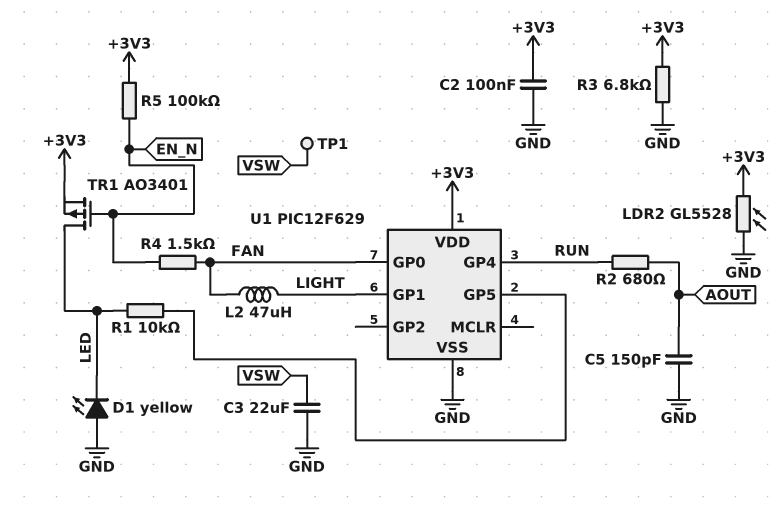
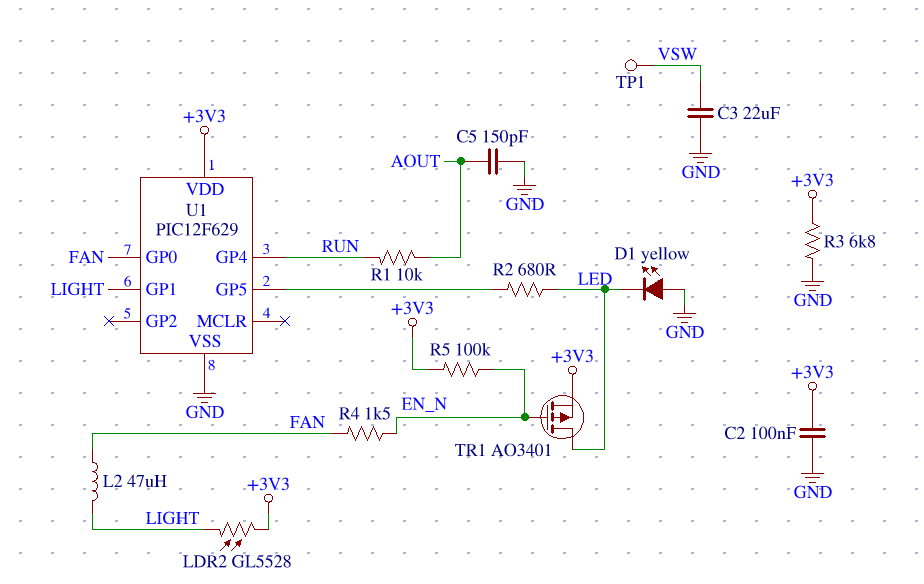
LDR2: GL5528 (+3V3, GND) -> GL5528 (+3V3, LIGHT)
R1: 10k (LED, U1/GP5) -> 10k (AOUT, RUN)
R2: 680 (AOUT, RUN) -> 680 (LED, U1/GP5)

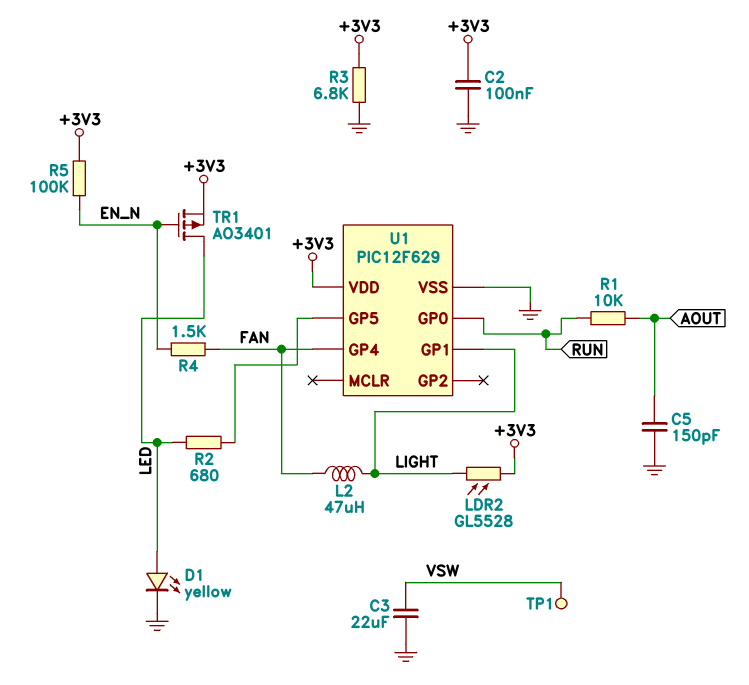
D1: LED yellow (A GND, K LED) -> LED yellow (A LED, K GND)
U1 pin GP0: FAN -> RUN
U1 pin GP4: RUN -> FAN

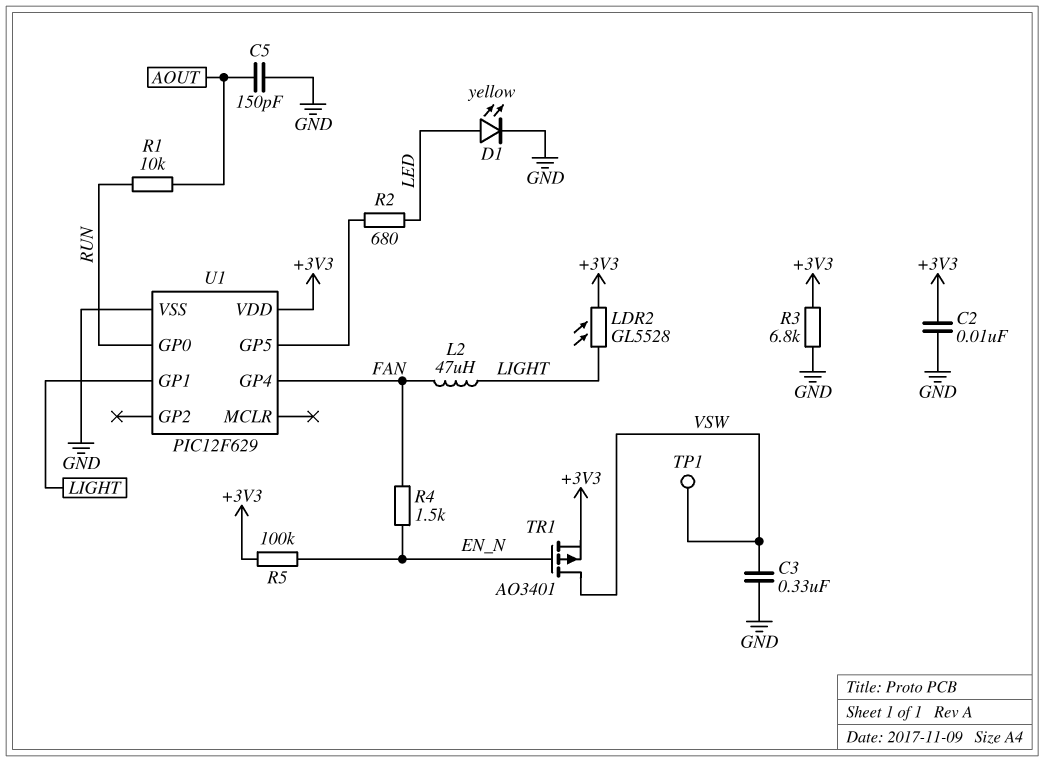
C2: 100nF (+3V3, GND) -> 10nF (+3V3, GND)
C3: 22uF (GND, VSW) -> 330nF (GND, VSW)
TR1: PMOS AO3401 (G EN_N, D LED, S +3V3) -> PMOS AO3401 (G EN_N, D VSW, S +3V3)

